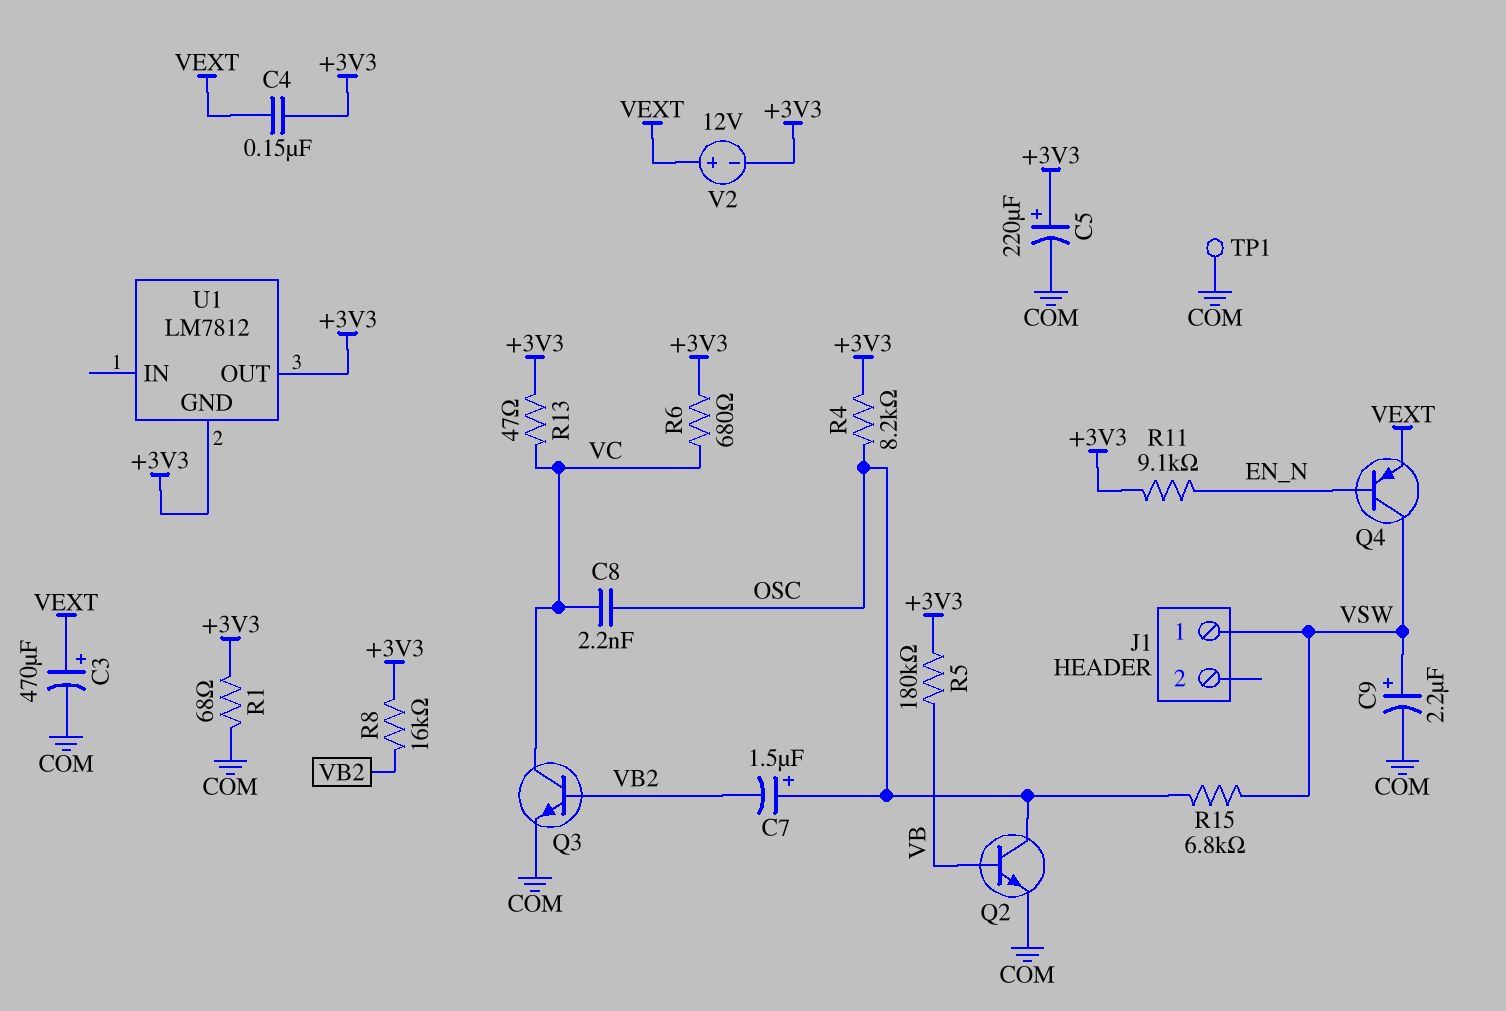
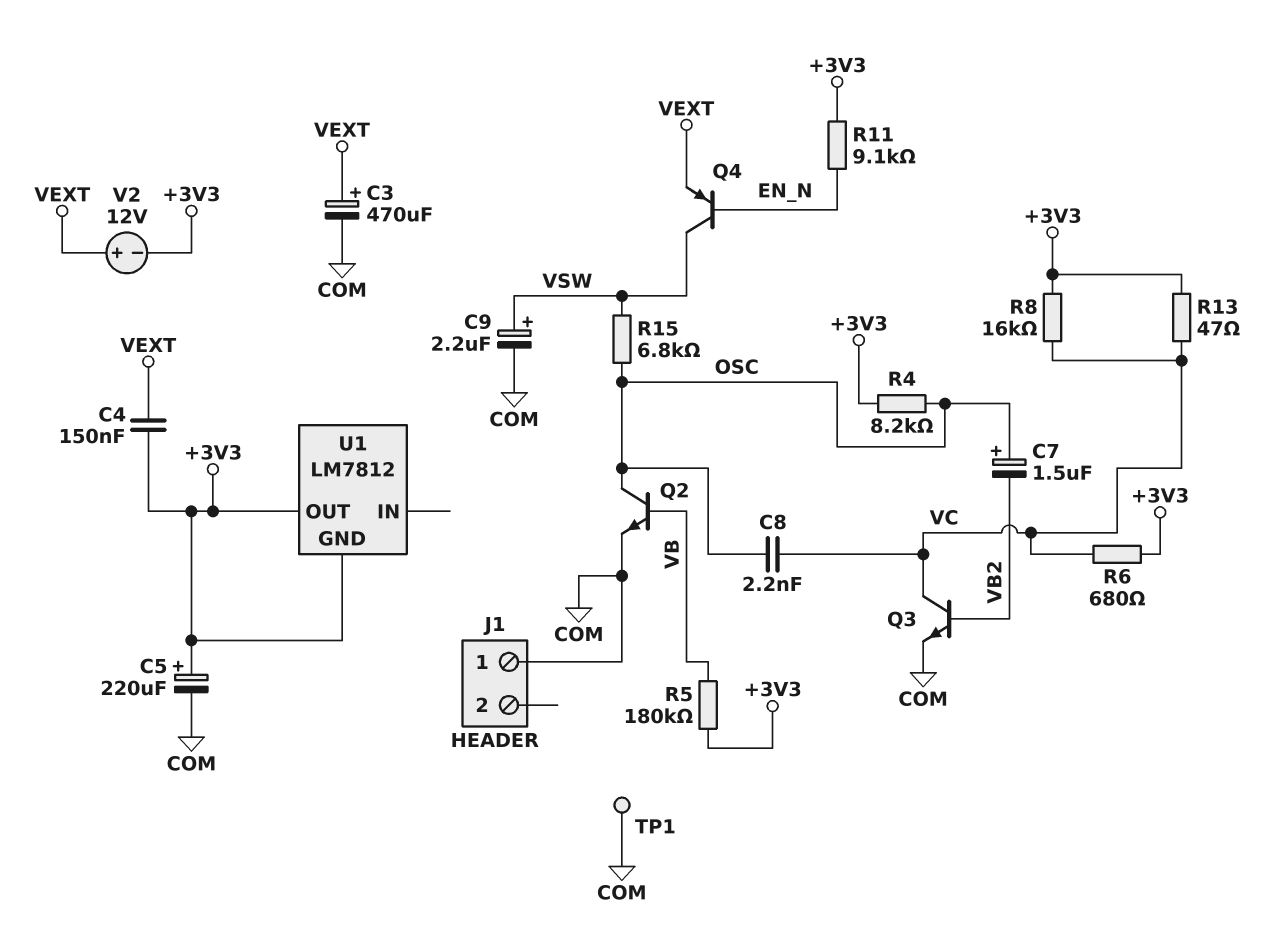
J1 pin 1: VSW -> COM
R1: 68 (+3V3, COM) -> none
R8: 16k (+3V3, VB2) -> 16k (+3V3, VC)

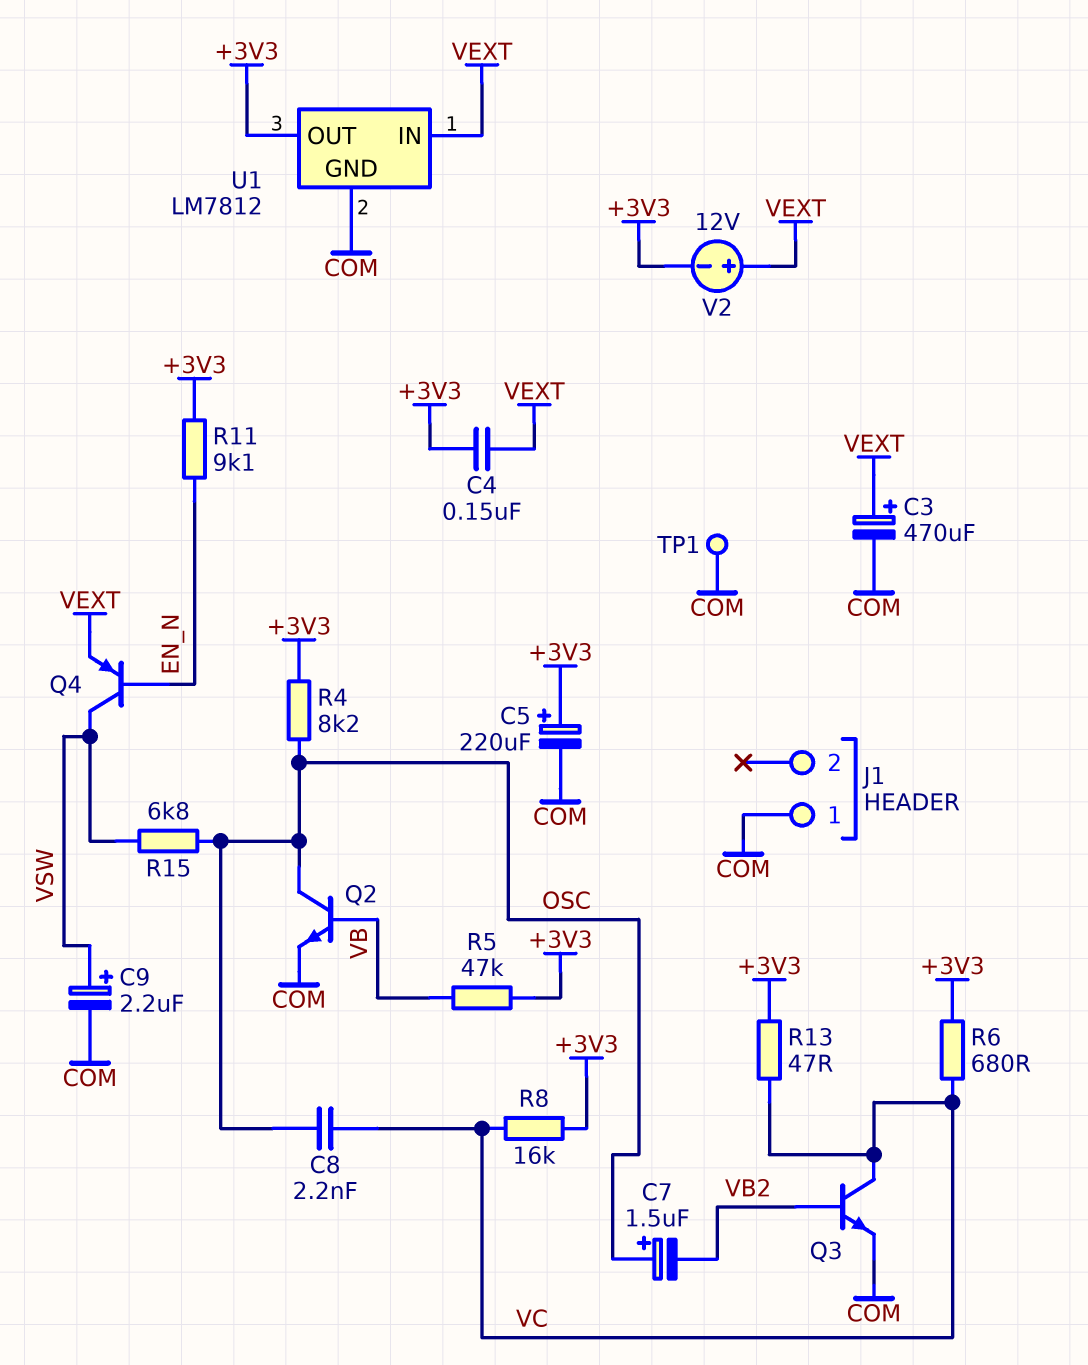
R5: 180k (+3V3, VB) -> 47k (+3V3, VB)
U1 pin GND: +3V3 -> COM
U1 pin IN: none -> VEXT

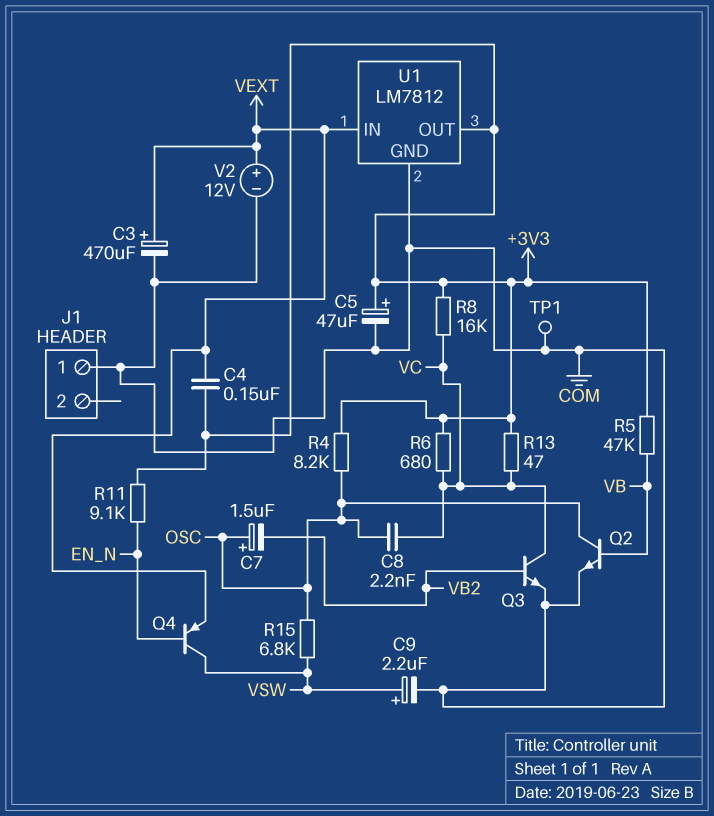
C5: 220uF (plus +3V3, minus COM) -> 47uF (plus +3V3, minus COM)
V2: 12V (plus VEXT, minus +3V3) -> 12V (plus VEXT, minus COM)

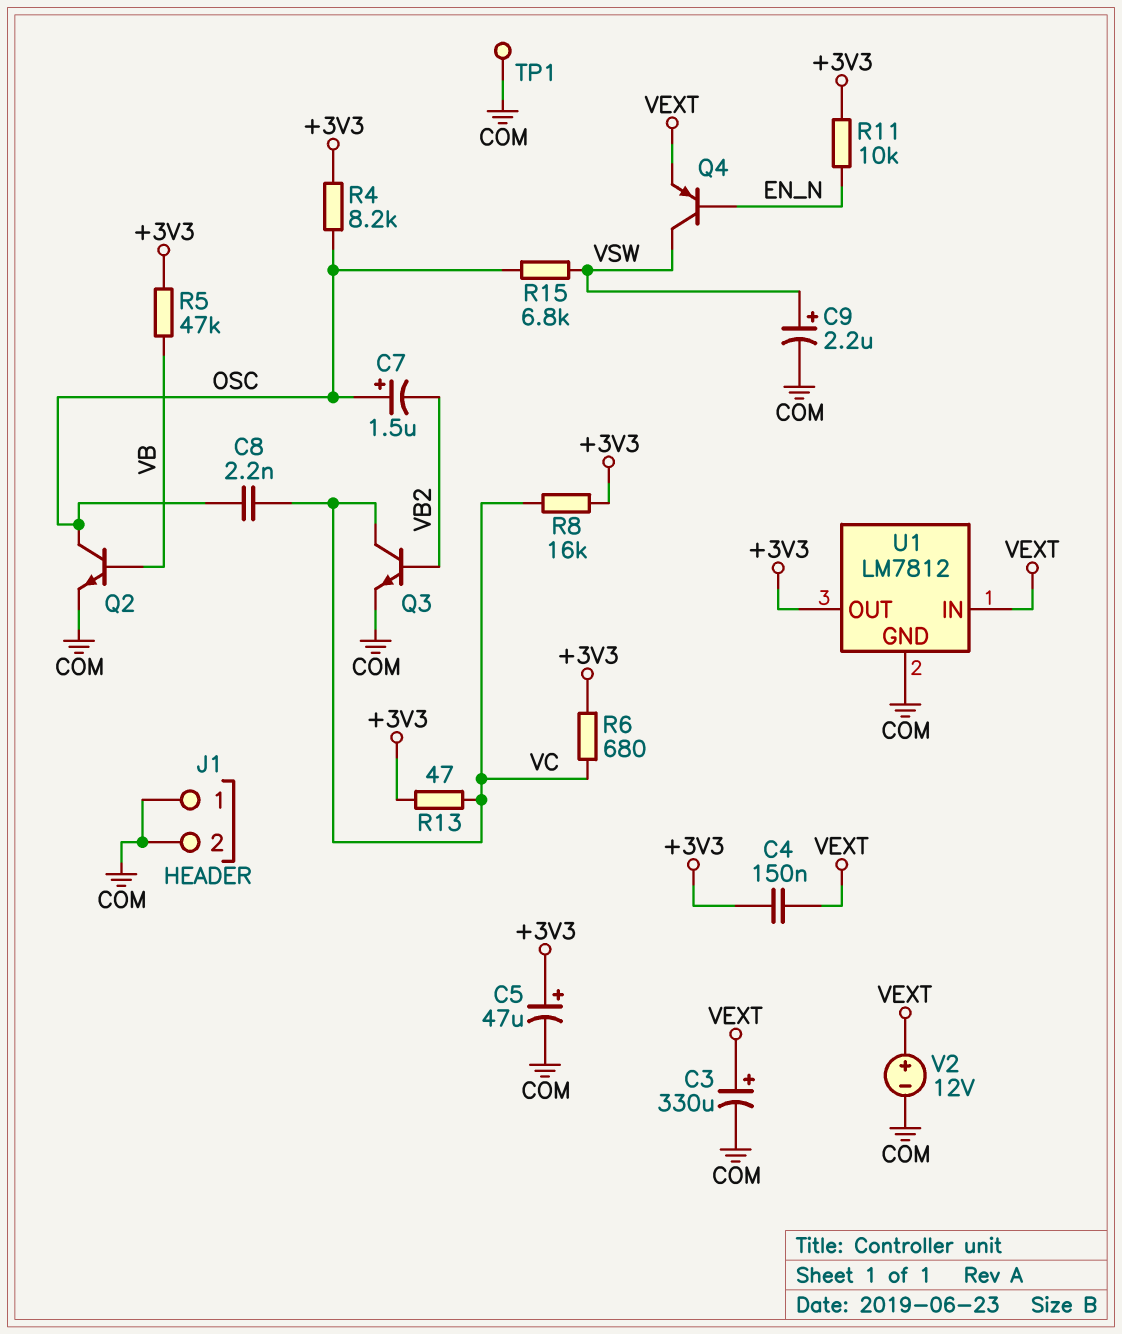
C3: 470uF (plus VEXT, minus COM) -> 330uF (plus VEXT, minus COM)
J1 pin 2: none -> COM
R11: 9.1k (+3V3, EN_N) -> 10k (+3V3, EN_N)

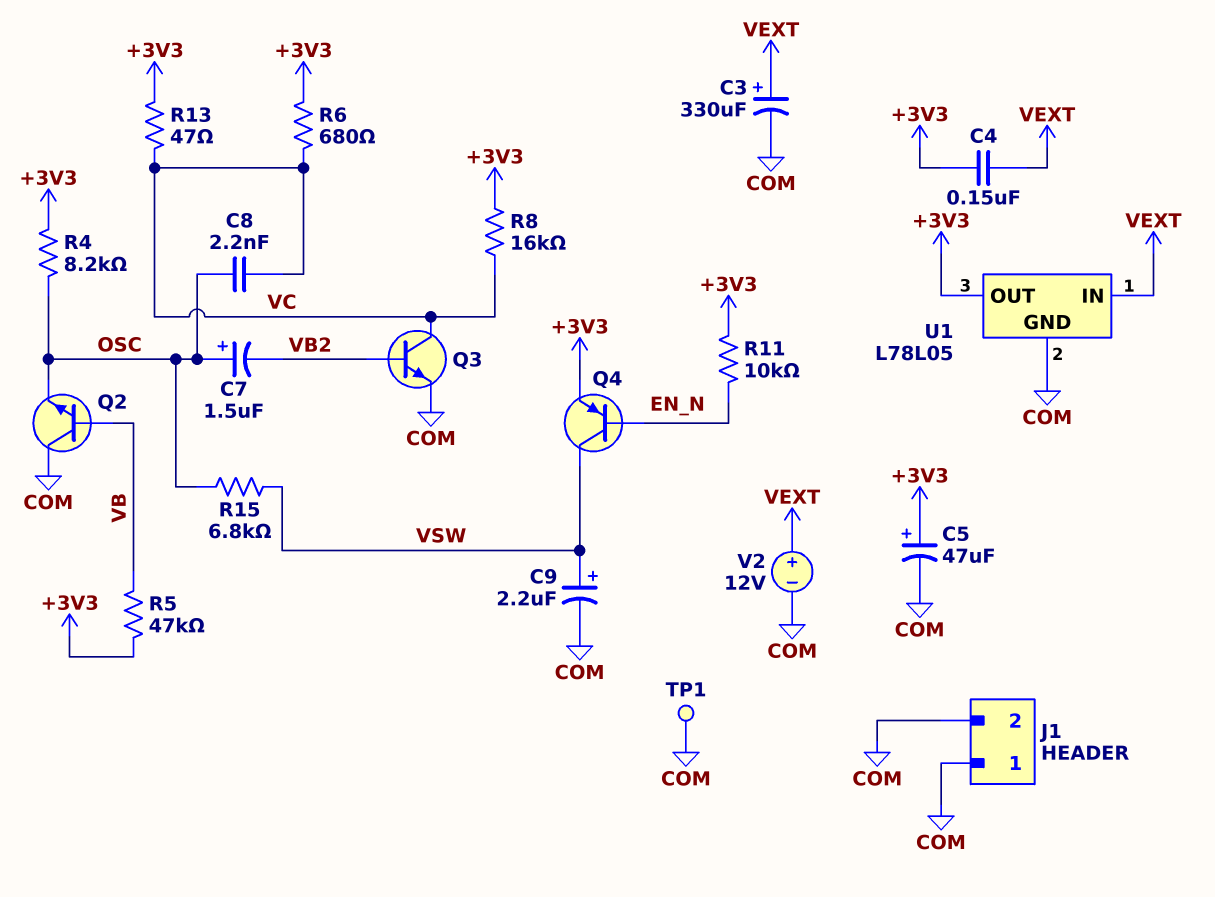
Q2: NPN (B VB, C OSC, E COM) -> NPN (B VB, C COM, E OSC)
Q4: PNP (B EN_N, C VSW, E VEXT) -> PNP (B EN_N, C VSW, E +3V3)
U1: LM7812 -> L78L05

